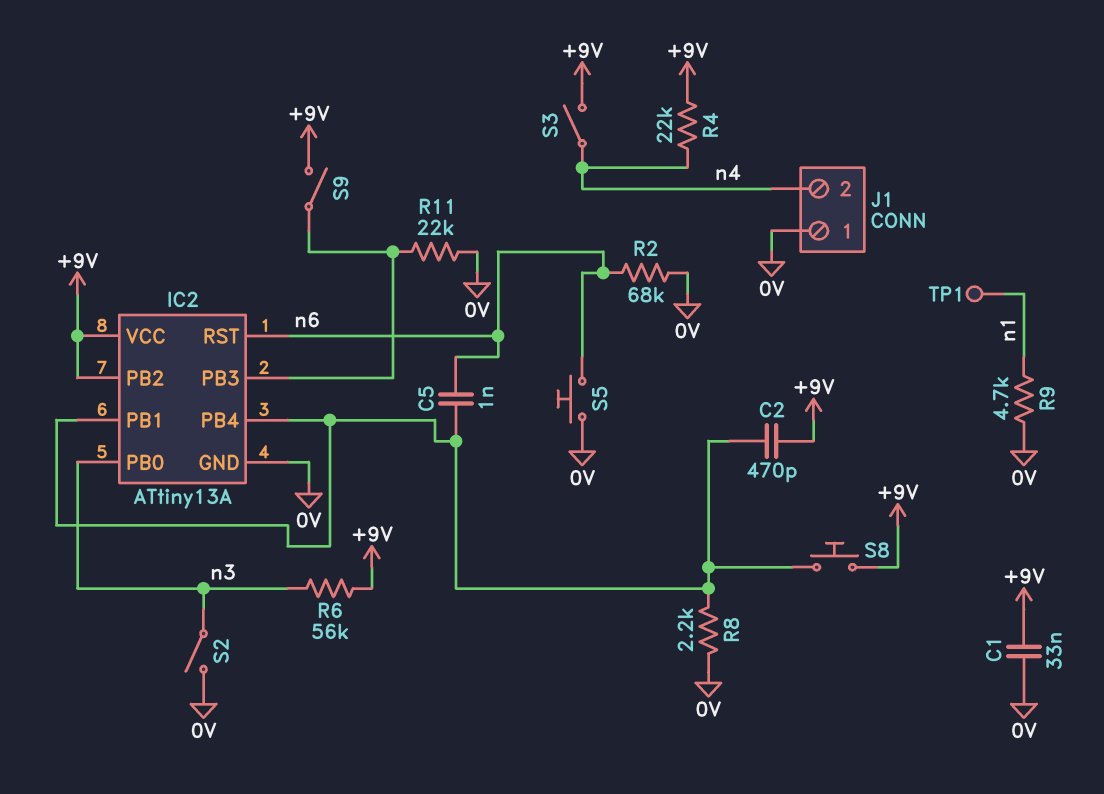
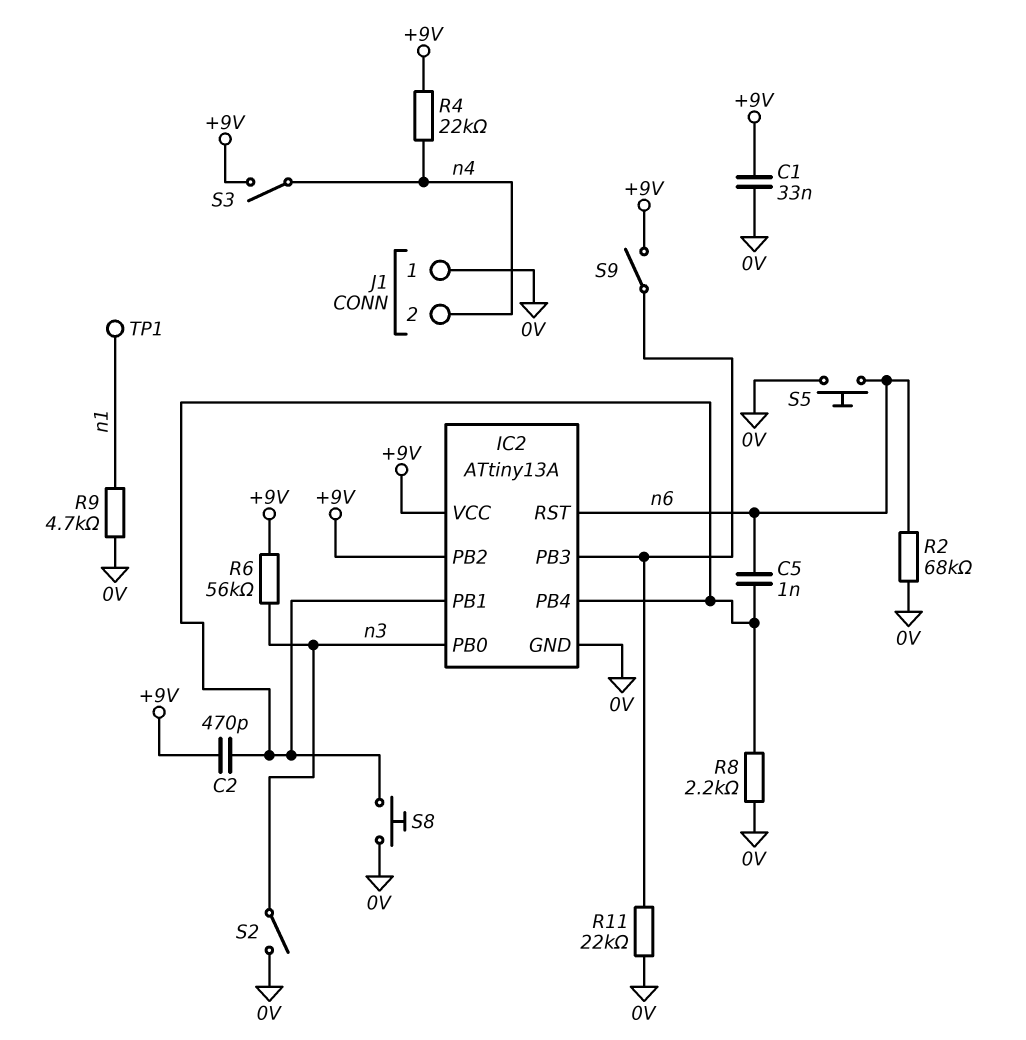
S8: button (+9V, IC2/PB1) -> button (0V, IC2/PB1)

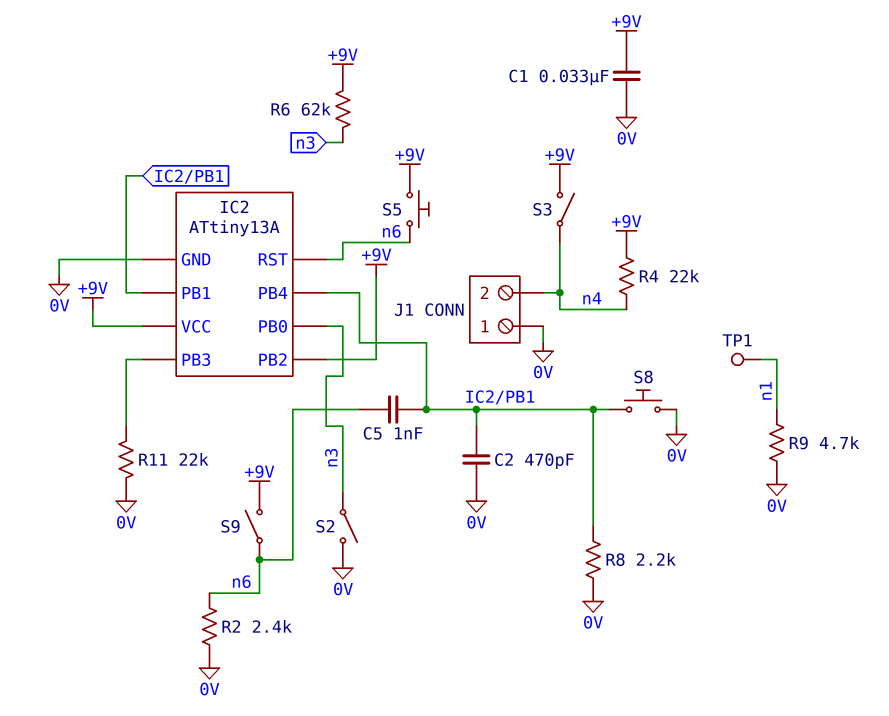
C2: 470pF (+9V, IC2/PB1) -> 470pF (0V, IC2/PB1)
R2: 68k (0V, n6) -> 2.4k (0V, n6)
R6: 56k (+9V, n3) -> 62k (+9V, n3)
S5: button (0V, n6) -> button (+9V, n6)
S9: switch (+9V, IC2/PB3) -> switch (+9V, n6)

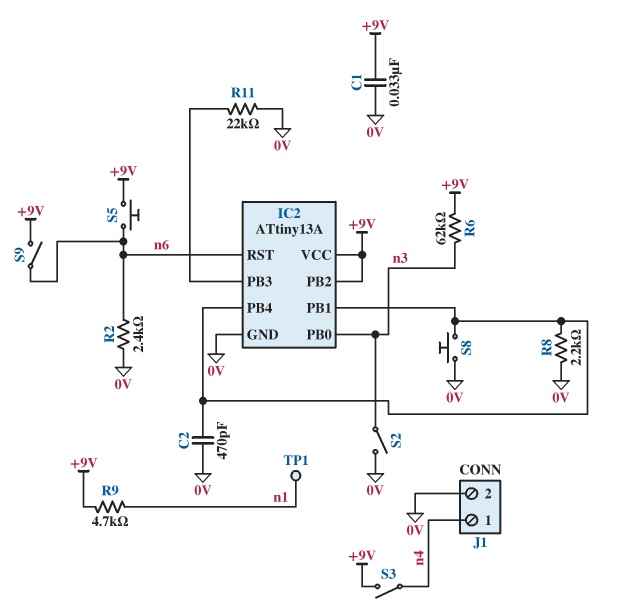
C5: 1nF (IC2/PB1, n6) -> none
J1 pin 1: 0V -> n4
J1 pin 2: n4 -> 0V
R4: 22k (+9V, n4) -> none
R9: 4.7k (0V, n1) -> 4.7k (+9V, n1)

